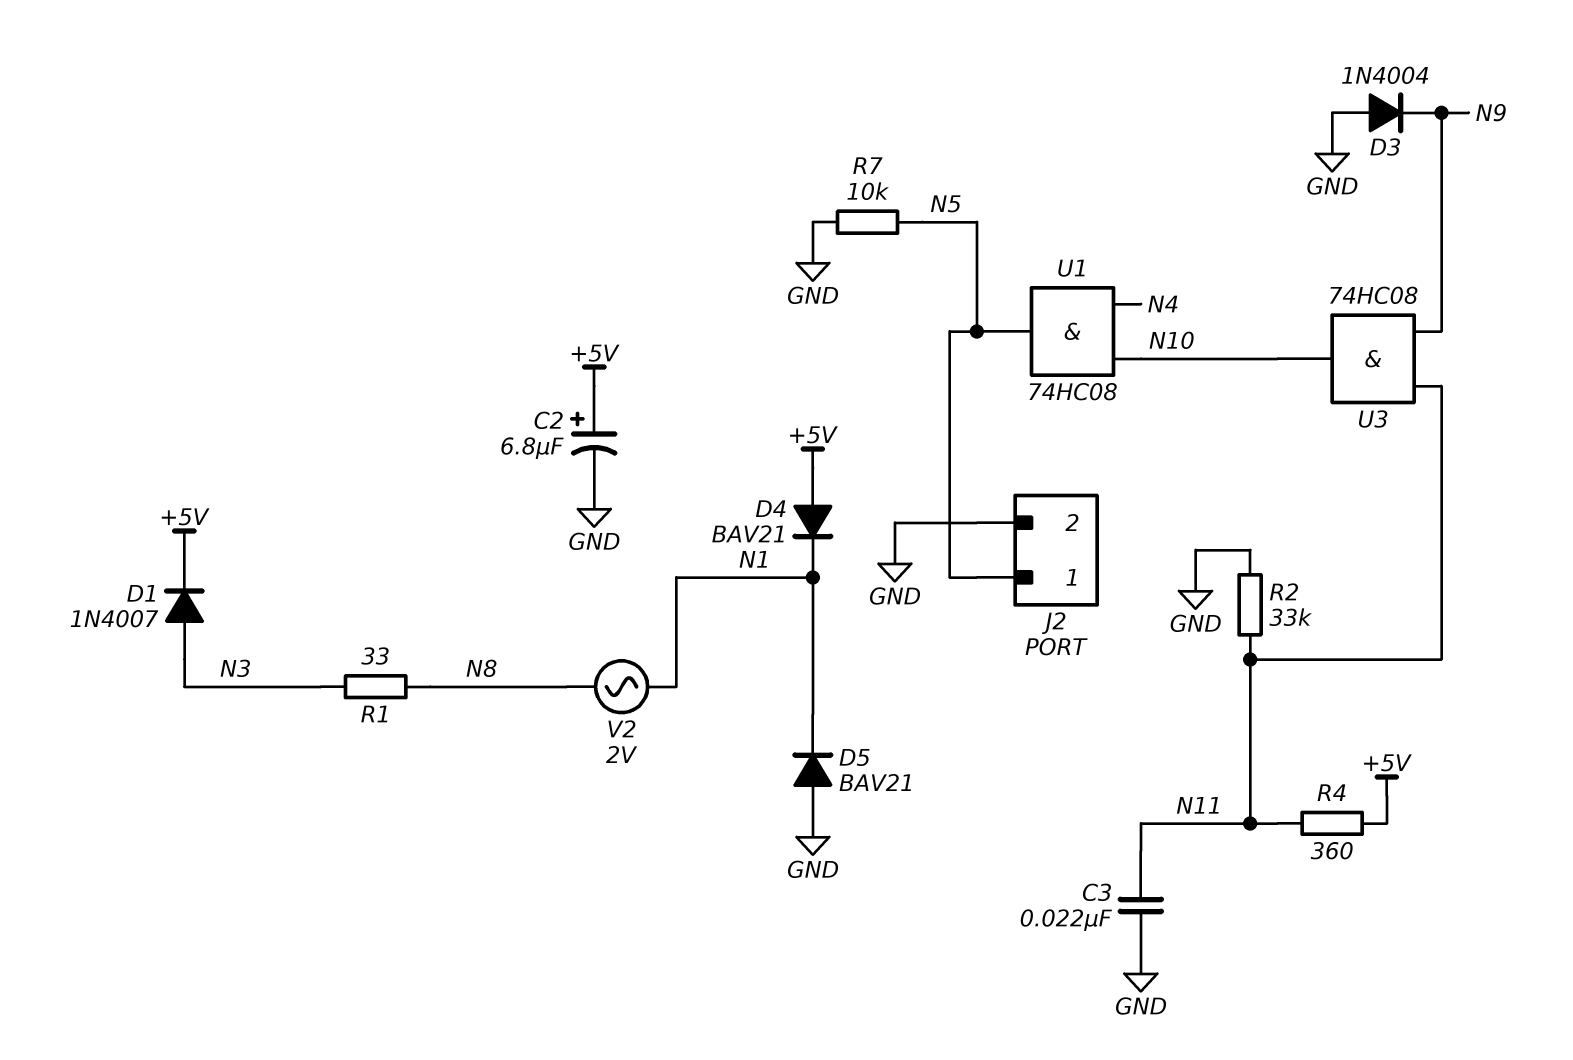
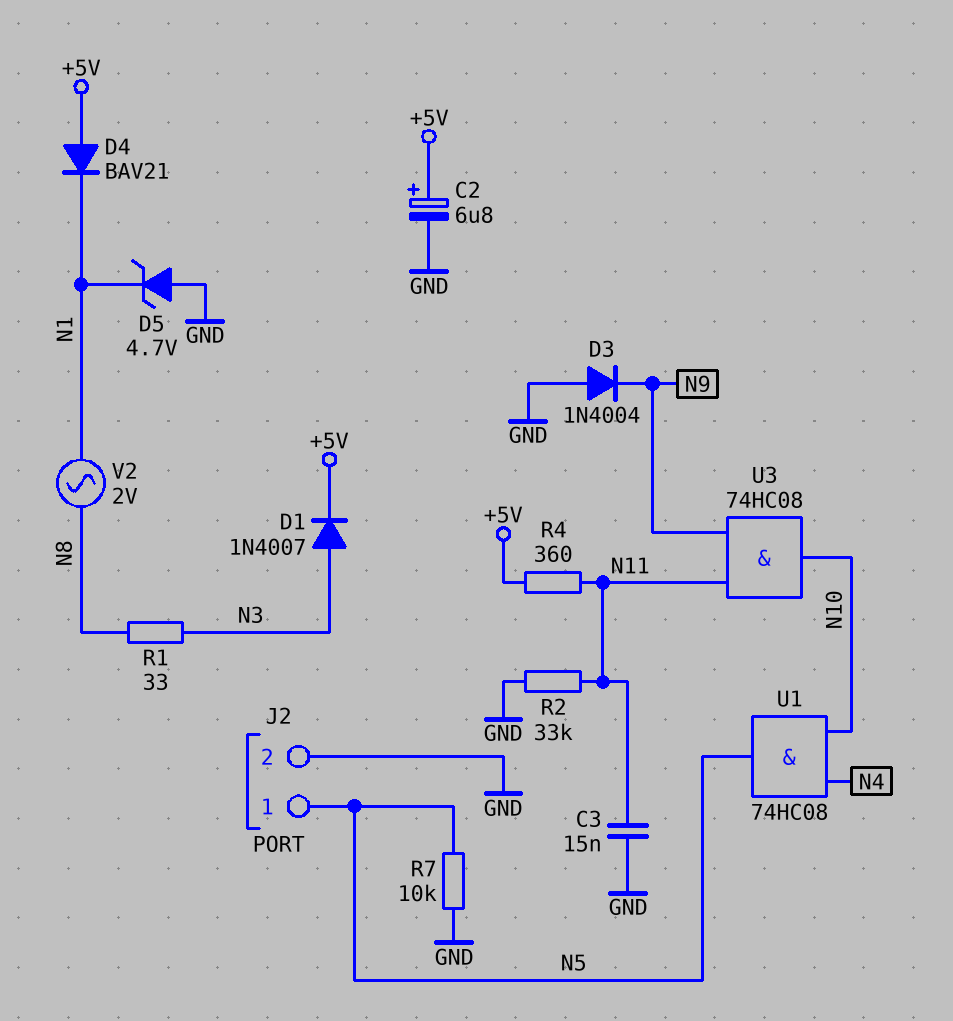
C3: 22nF (GND, N11) -> 15nF (GND, N11)
D5: diode BAV21 (A GND, K N1) -> zener 4.7V (A GND, K N1)

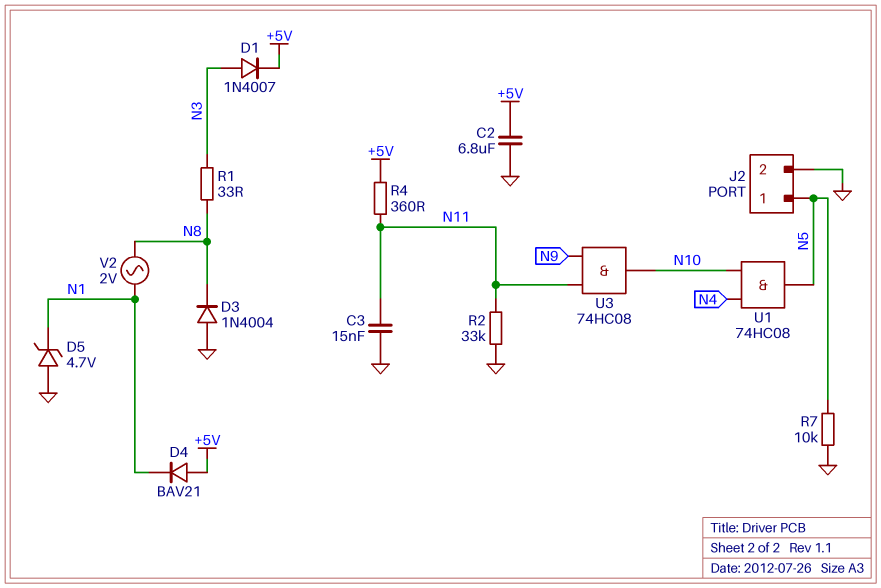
C2: 6.8uF (plus +5V, minus GND) -> 6.8uF (+5V, GND)
D3: diode 1N4004 (A GND, K N9) -> diode 1N4004 (A GND, K N8)

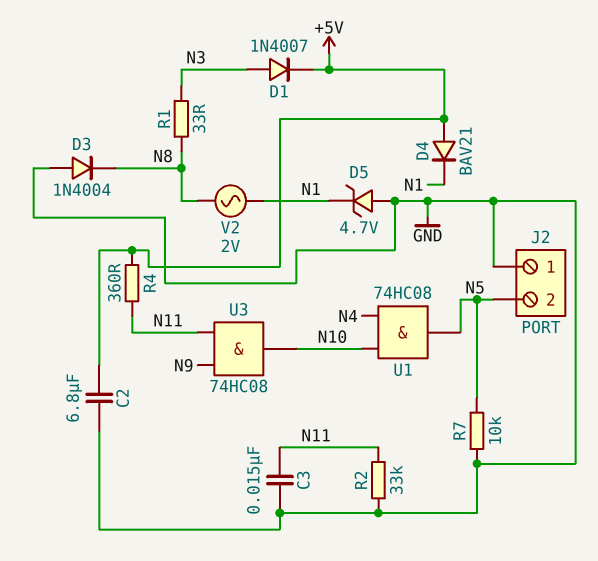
J2 pin 1: N5 -> GND
J2 pin 2: GND -> N5

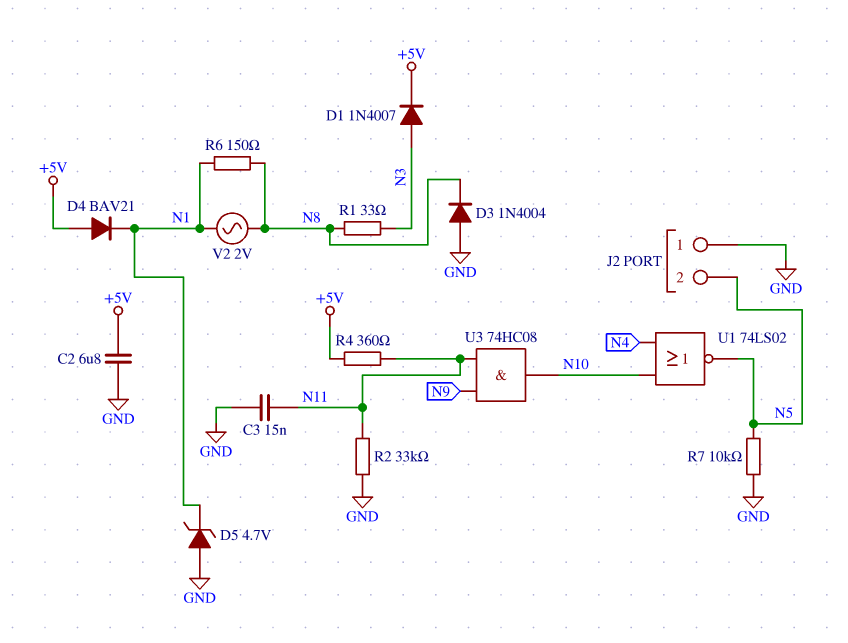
R6: none -> 150 (N1, N8)
U1: AND 74HC08 (in N4, in N10, out N5) -> NOR 74LS02 (in N4, in N10, out N5)

